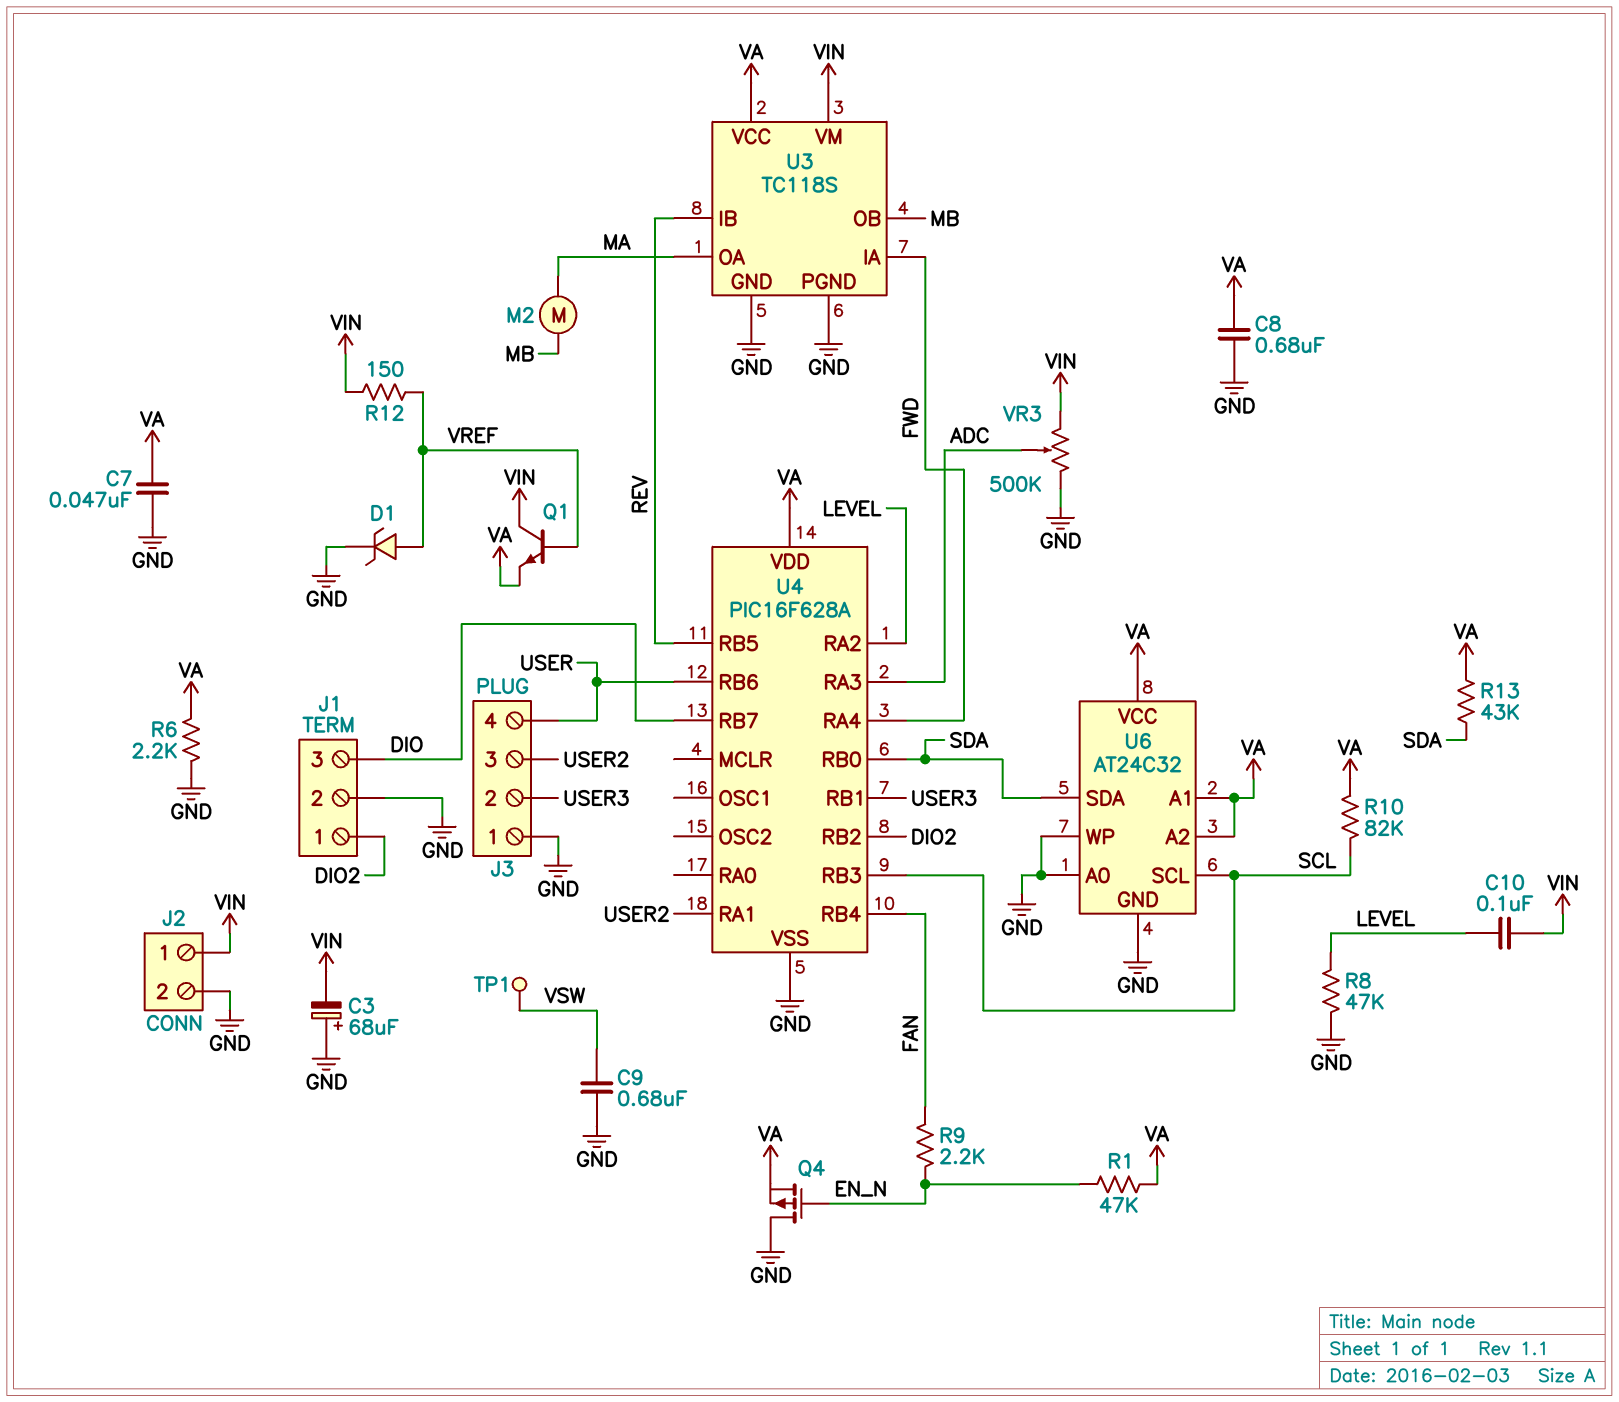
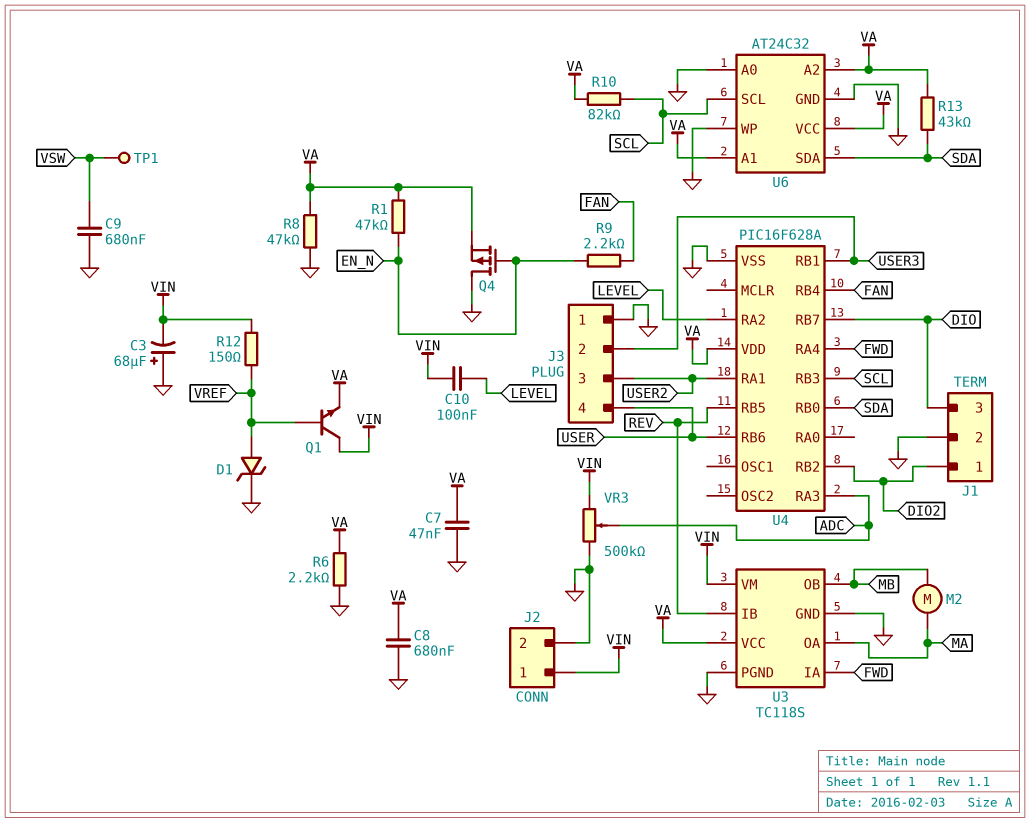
R8: 47k (GND, LEVEL) -> 47k (GND, VA)

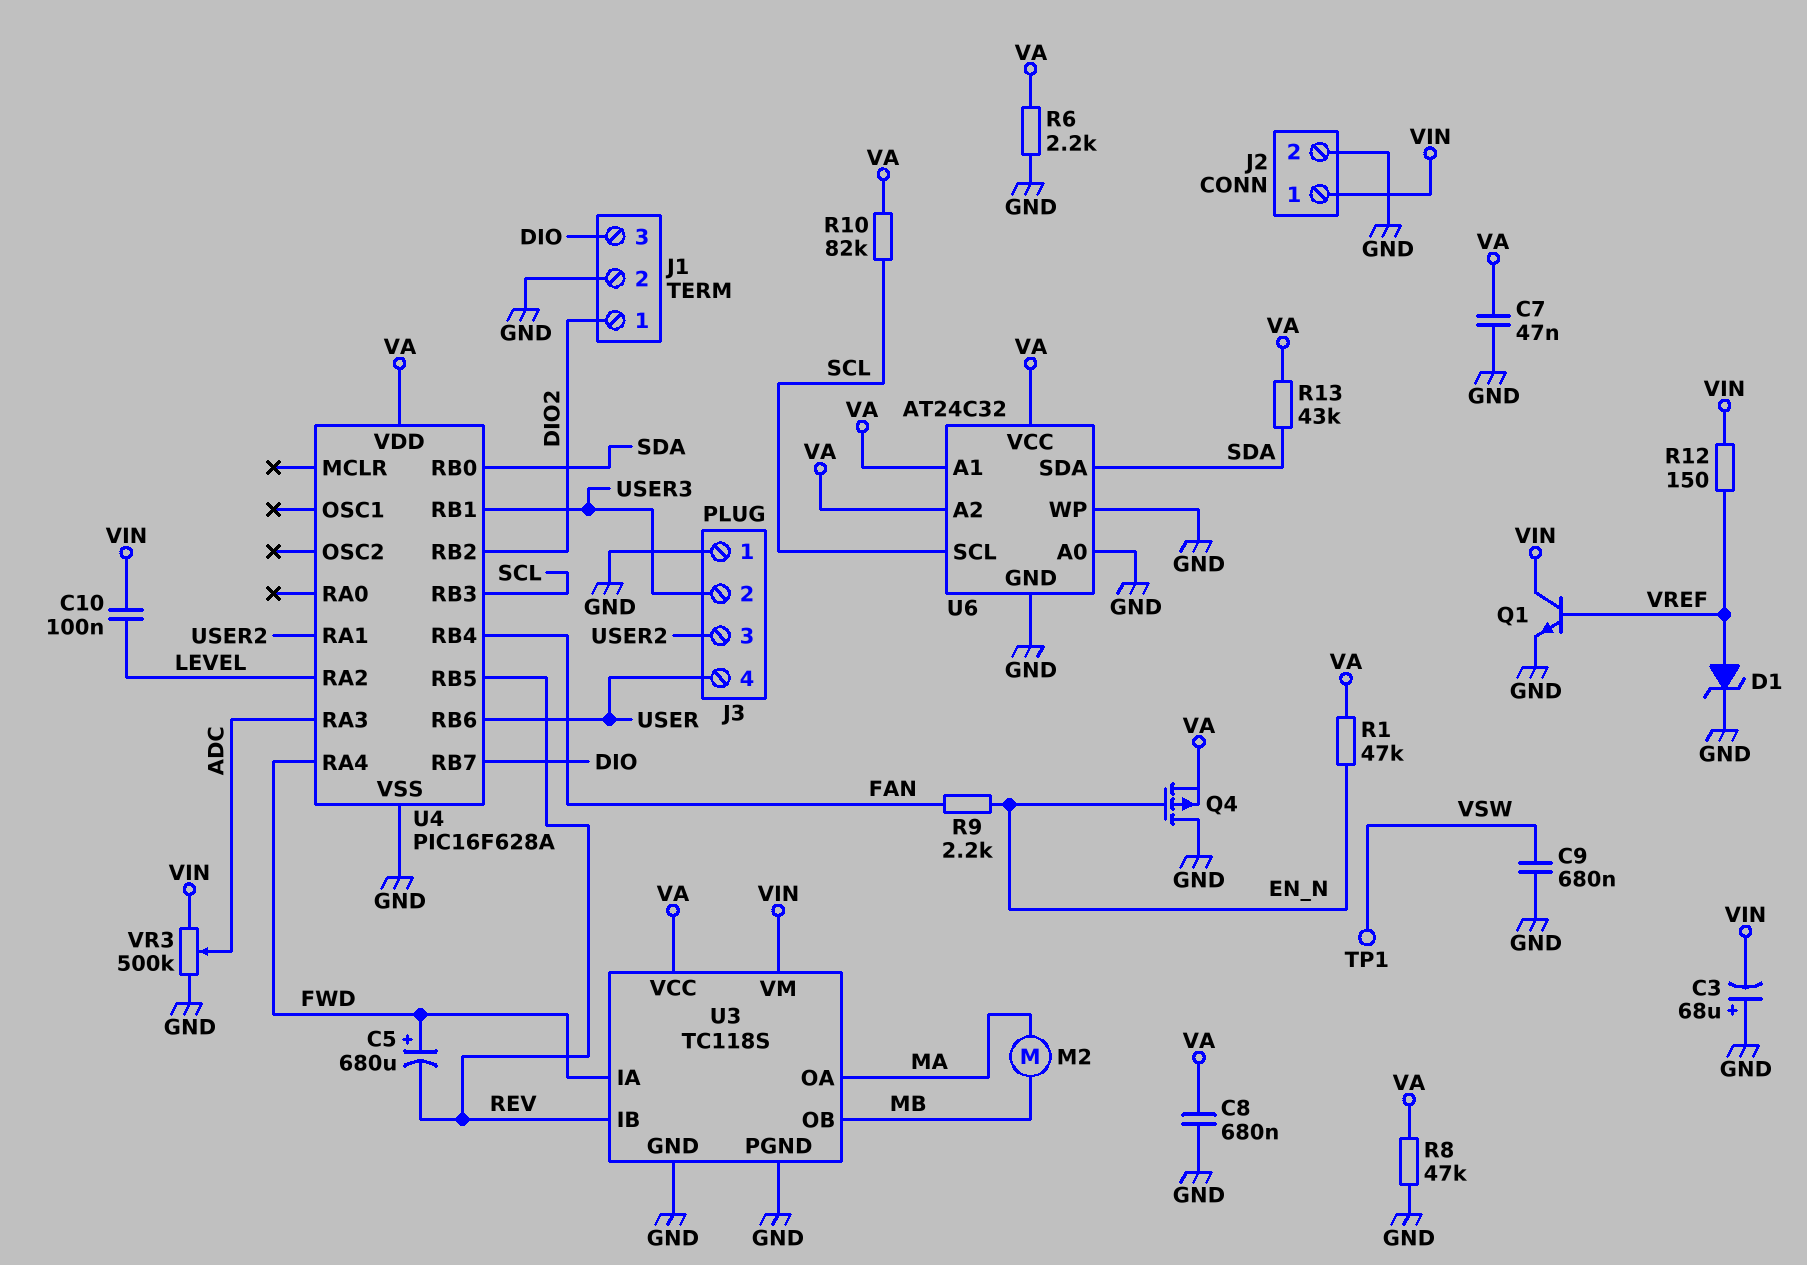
C5: none -> 680uF (plus FWD, minus REV)
Q1: NPN (B VREF, C VIN, E VA) -> NPN (B VREF, C VIN, E GND)

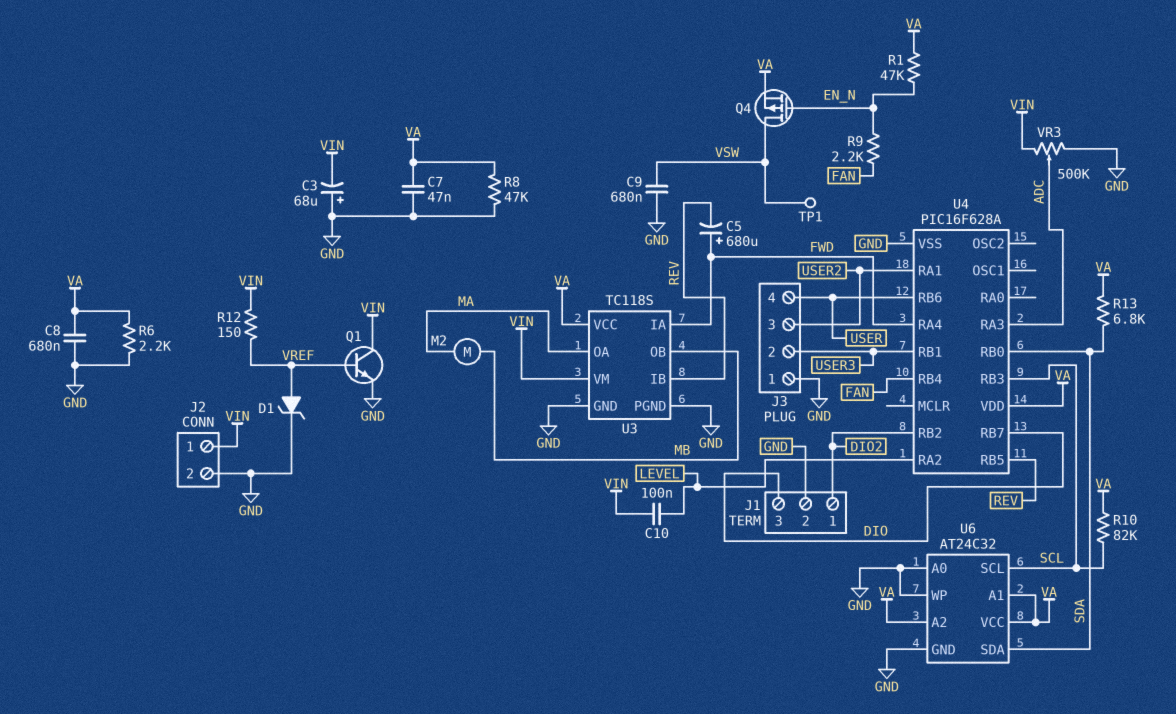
Q4: PMOS (G EN_N, D GND, S VA) -> PMOS (G EN_N, D VSW, S VA)
R13: 43k (SDA, VA) -> 6.8k (SDA, VA)

